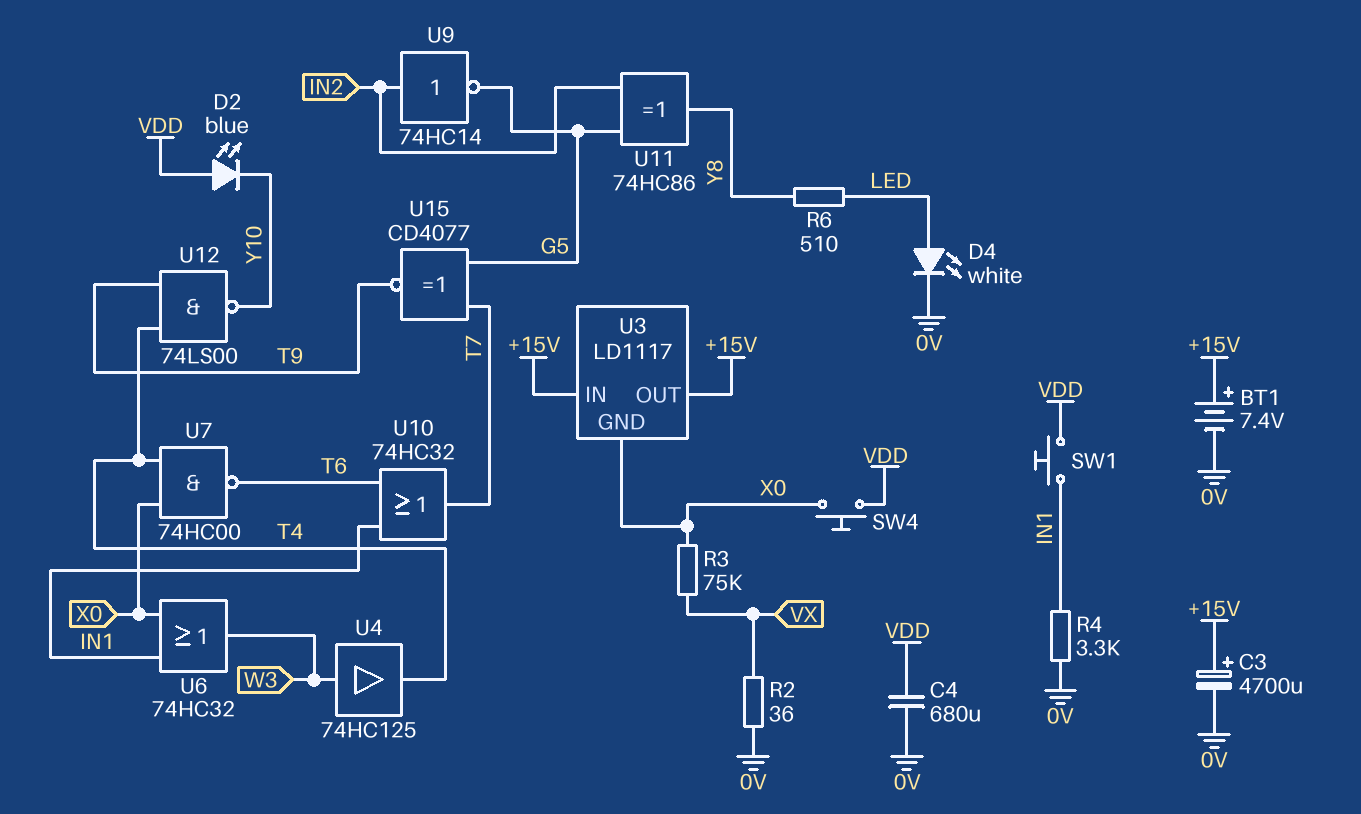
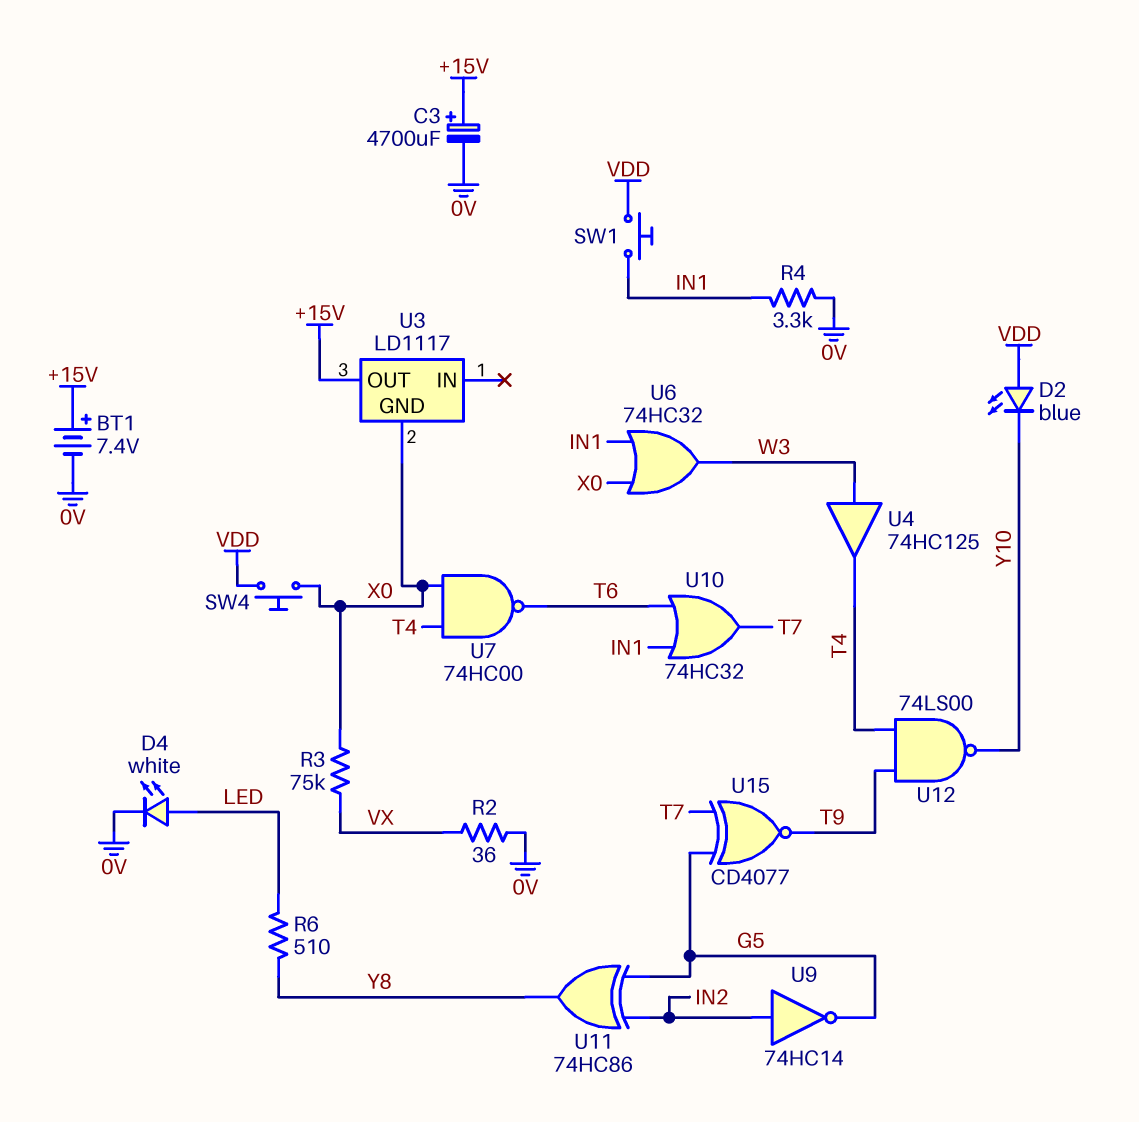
C4: 680uF (0V, VDD) -> none
U3 pin IN: +15V -> none

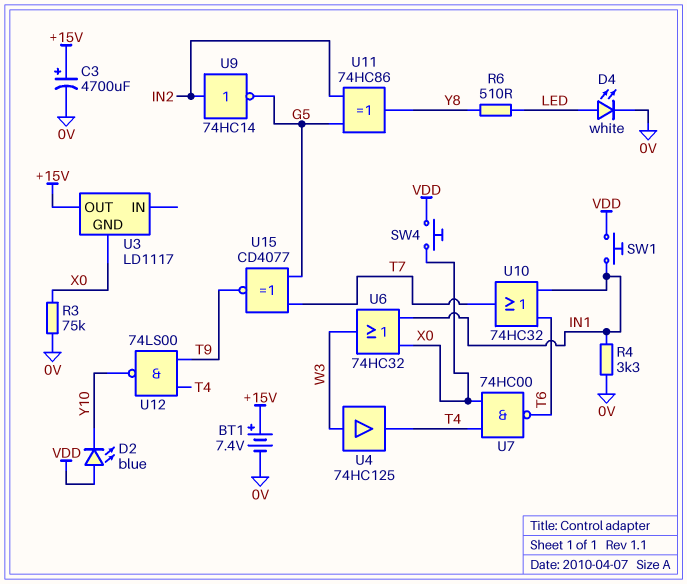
R2: 36 (0V, VX) -> none
R3: 75k (VX, X0) -> 75k (0V, X0)

